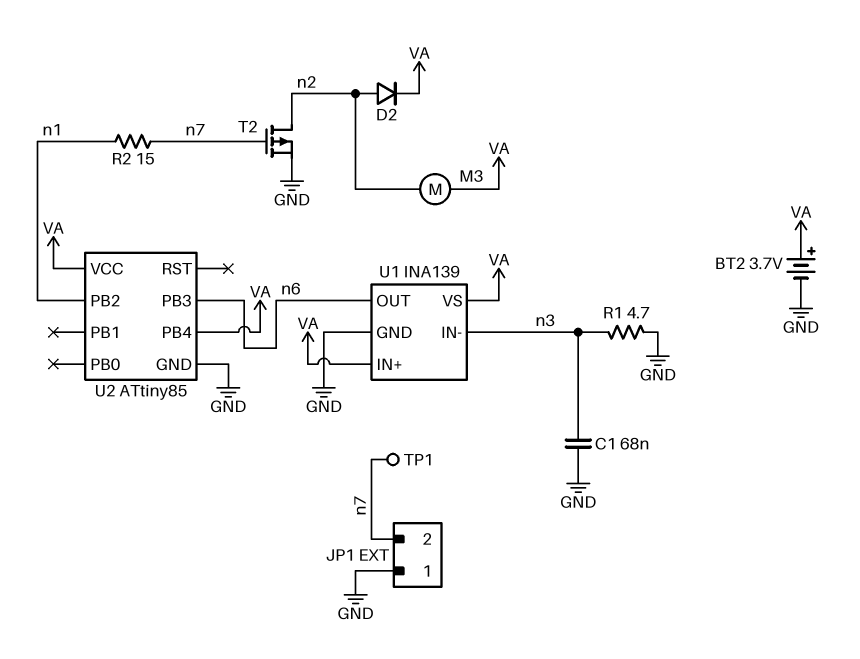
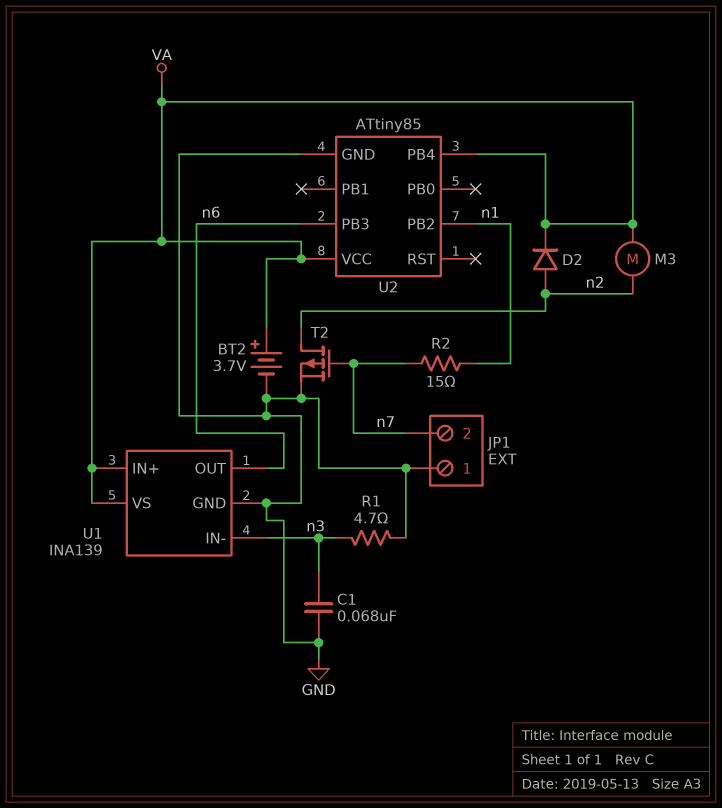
TP1: test point (n7) -> none

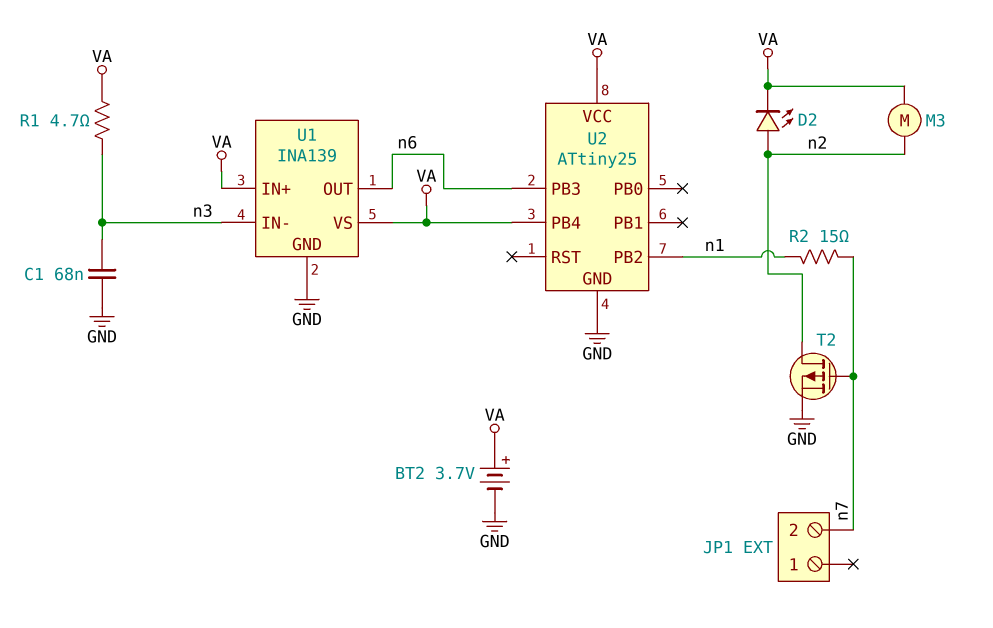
D2: diode (A n2, K VA) -> LED (A n2, K VA)
JP1 pin 1: GND -> none
R1: 4.7 (GND, n3) -> 4.7 (VA, n3)
U2: ATtiny85 -> ATtiny25

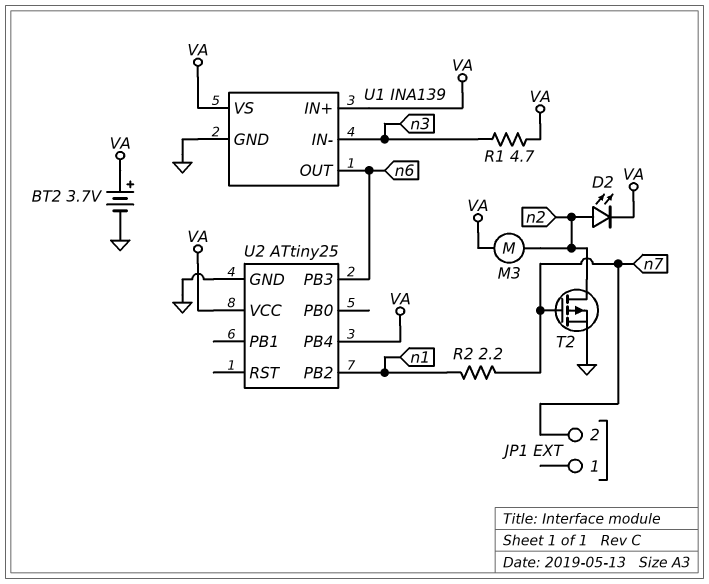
C1: 68nF (GND, n3) -> none
R2: 15 (n1, n7) -> 2.2 (n1, n7)

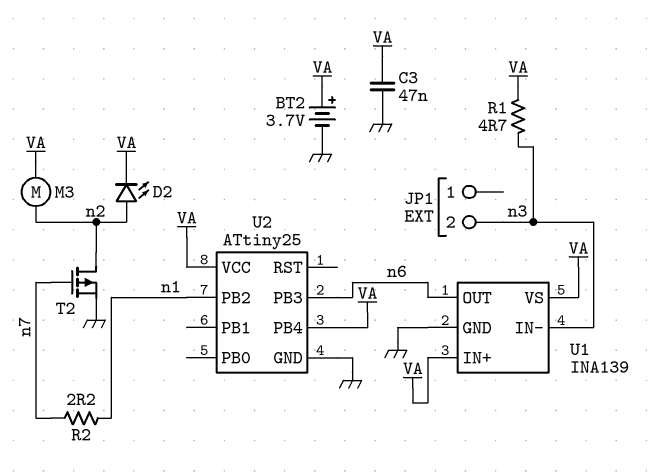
C3: none -> 47nF (GND, VA)
JP1 pin 2: n7 -> n3

